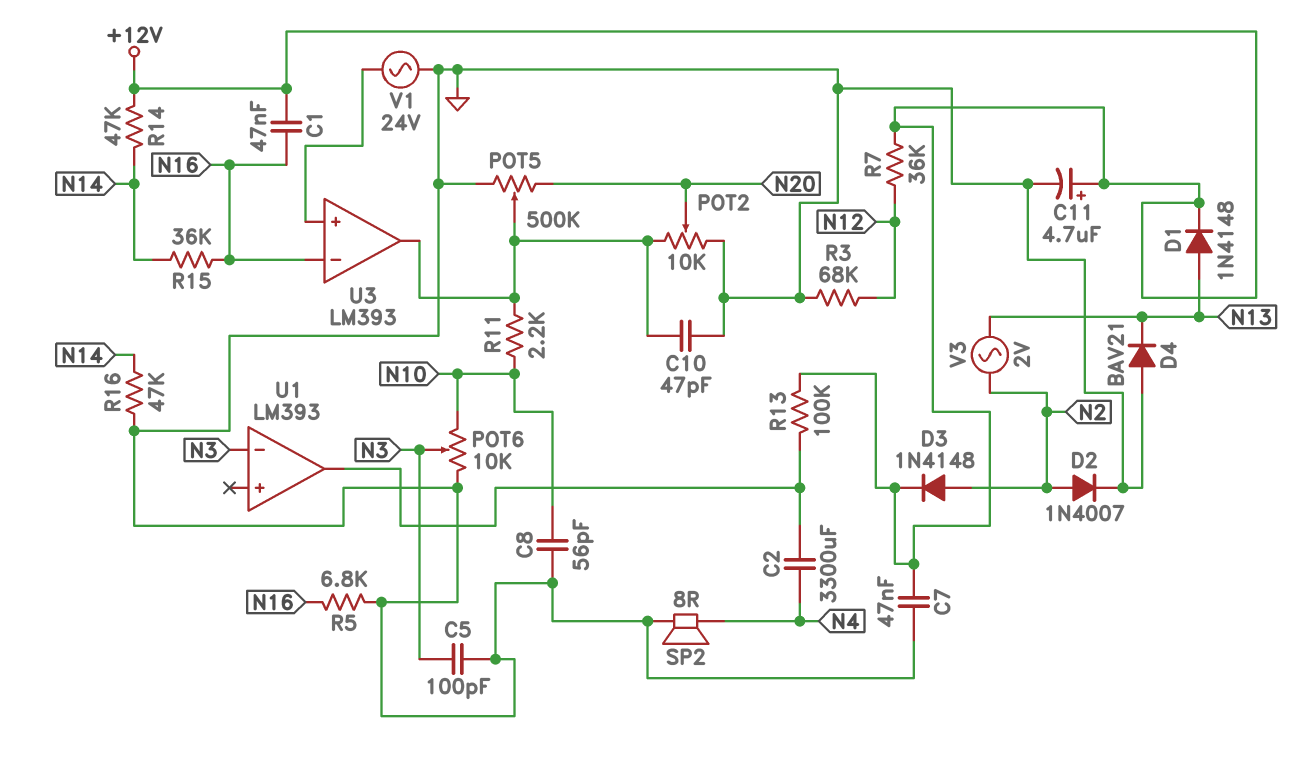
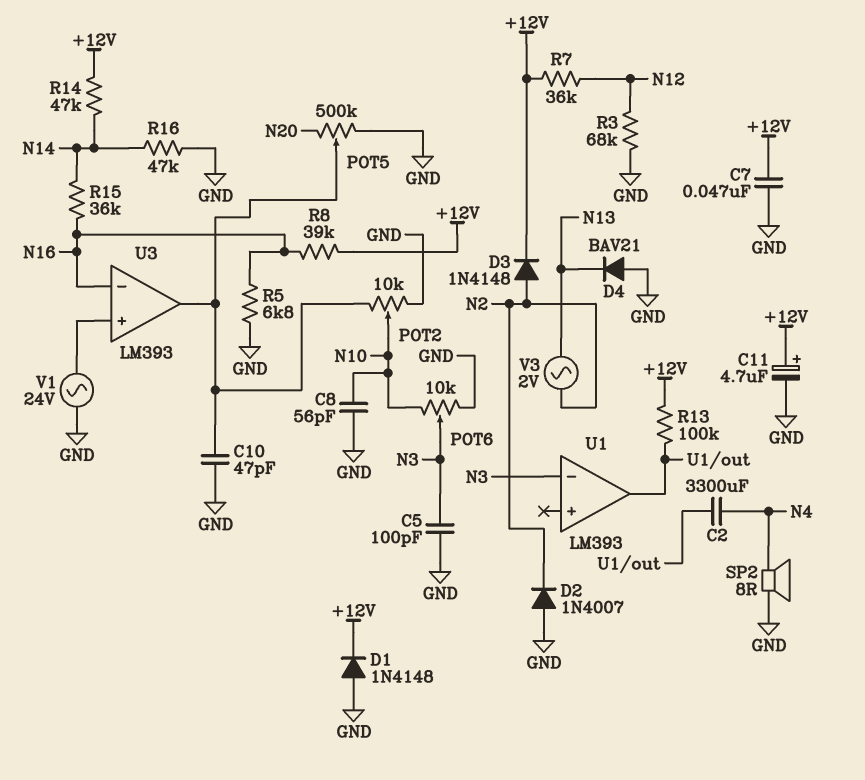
C1: 47nF (+12V, N16) -> none
D1: diode 1N4148 (A N13, K +12V) -> diode 1N4148 (A GND, K +12V)
D2: diode 1N4007 (A N2, K GND) -> diode 1N4007 (A GND, K N2)
POT2: 10k (GND, U3/out, wiper N20) -> 10k (GND, U3/out, wiper N10)
R8: none -> 39k (+12V, N16)
R11: 2.2k (N10, U3/out) -> none

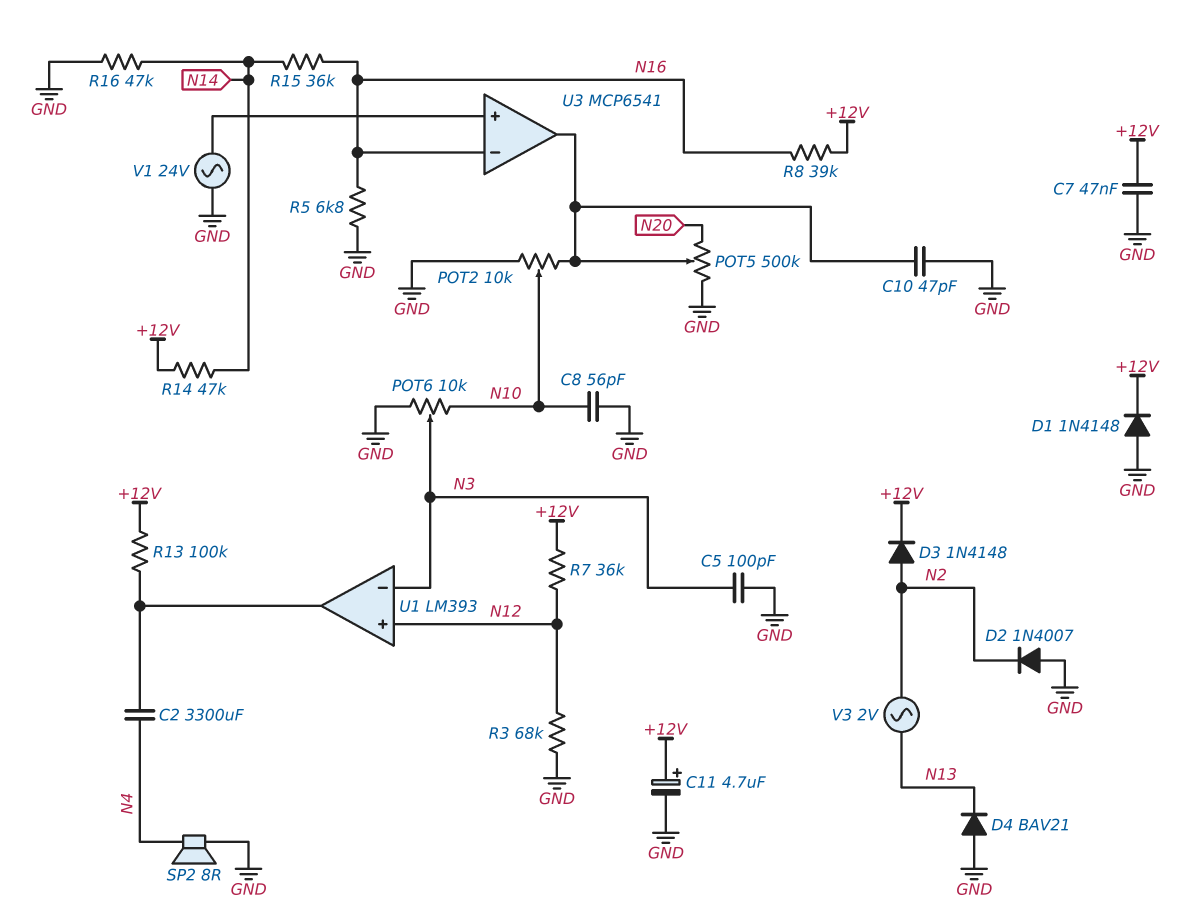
U1 pin in+: none -> N12
U3: LM393 -> MCP6541

